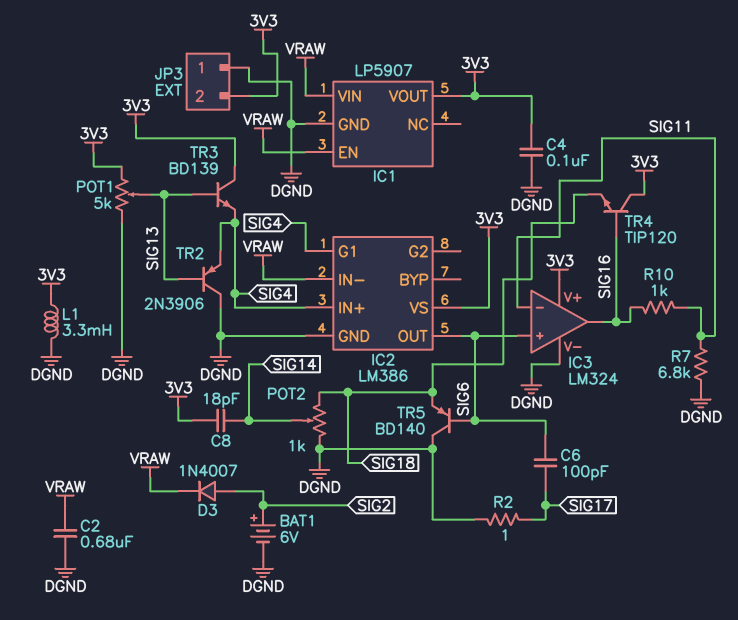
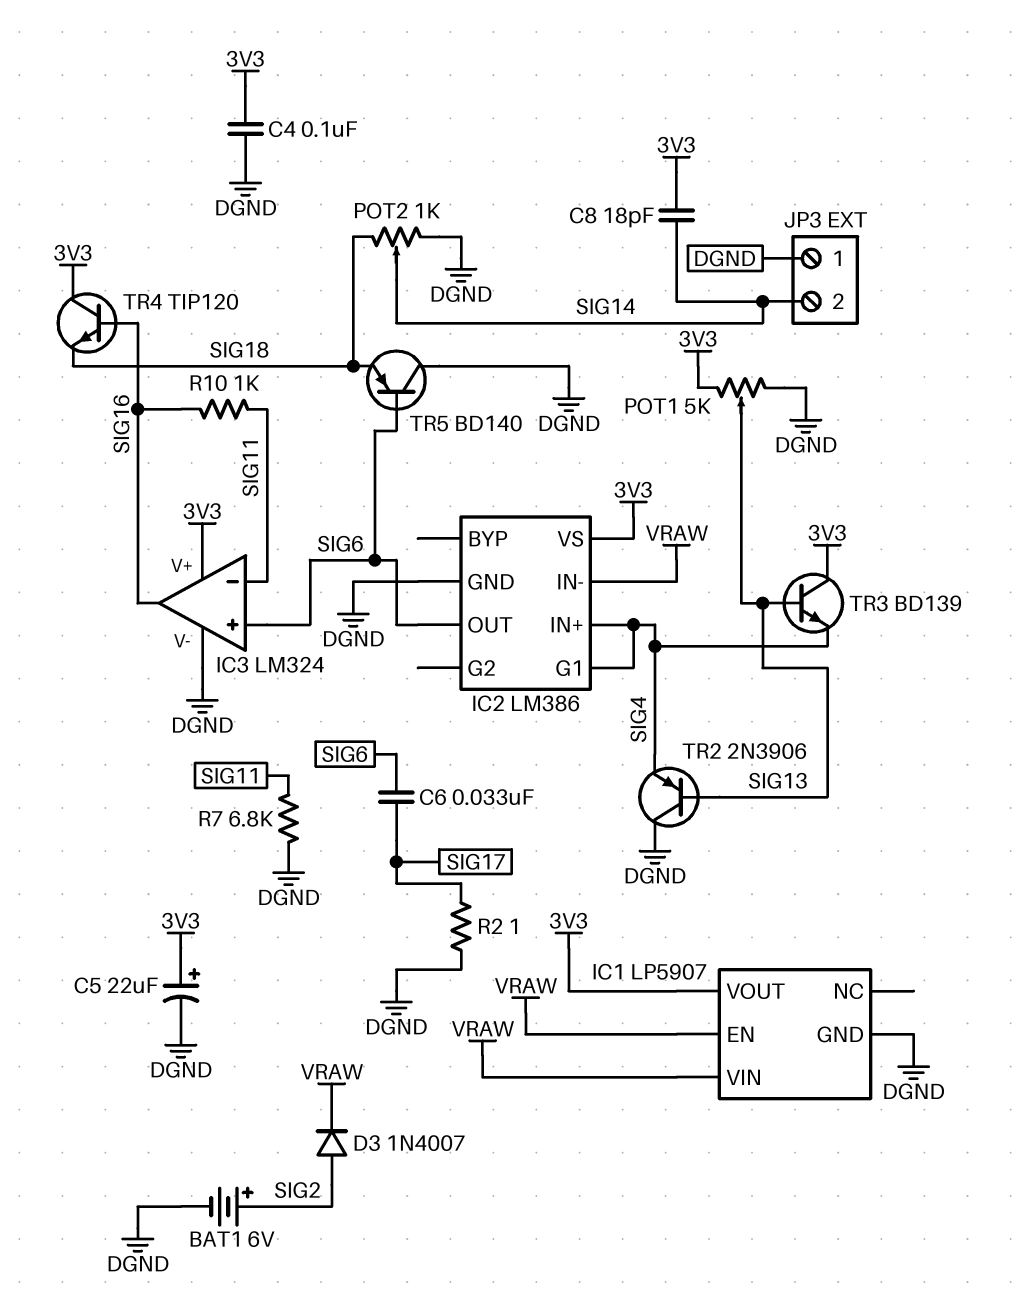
C2: 680nF (DGND, VRAW) -> none
C5: none -> 22uF (plus 3V3, minus DGND)
C6: 100pF (SIG6, SIG17) -> 33nF (SIG6, SIG17)
JP3 pin 2: 3V3 -> SIG14
L1: 3.3mH (3V3, DGND) -> none

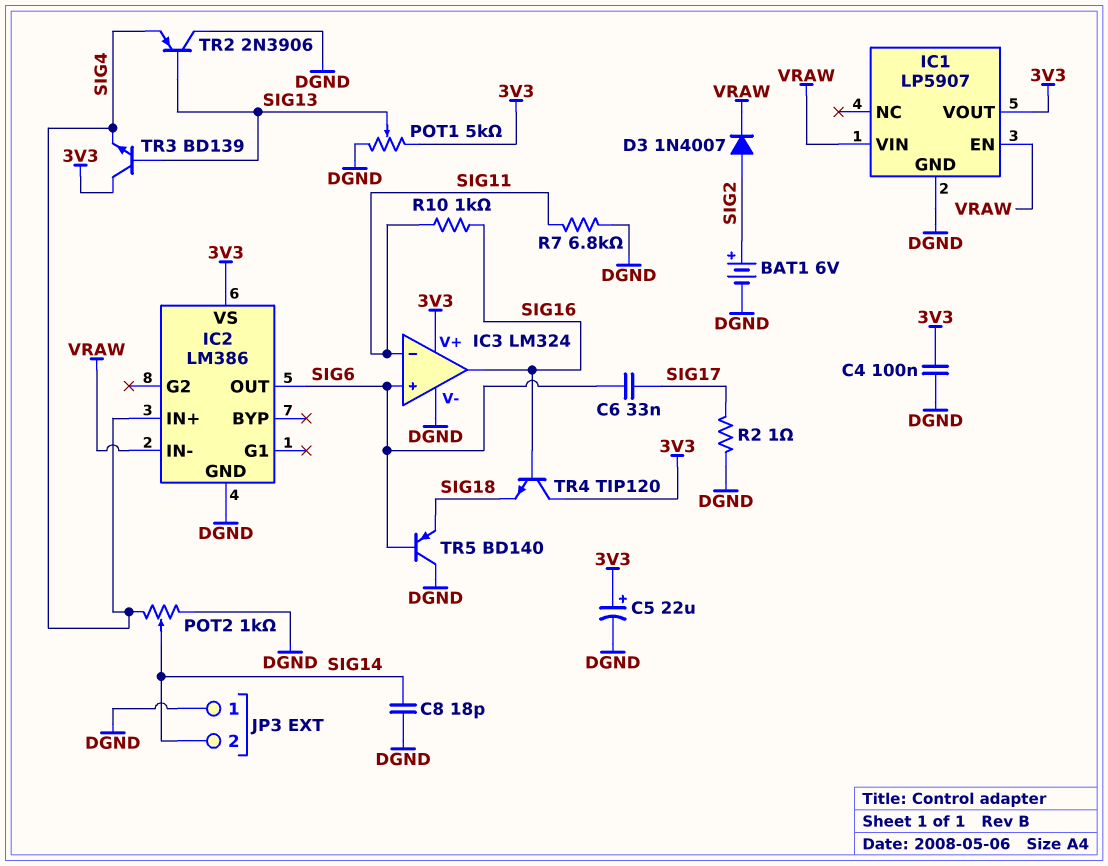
C8: 18pF (3V3, SIG14) -> 18pF (DGND, SIG14)
IC2 pin G1: SIG4 -> none
POT2: 1k (DGND, SIG18, wiper SIG14) -> 1k (DGND, SIG4, wiper SIG14)

